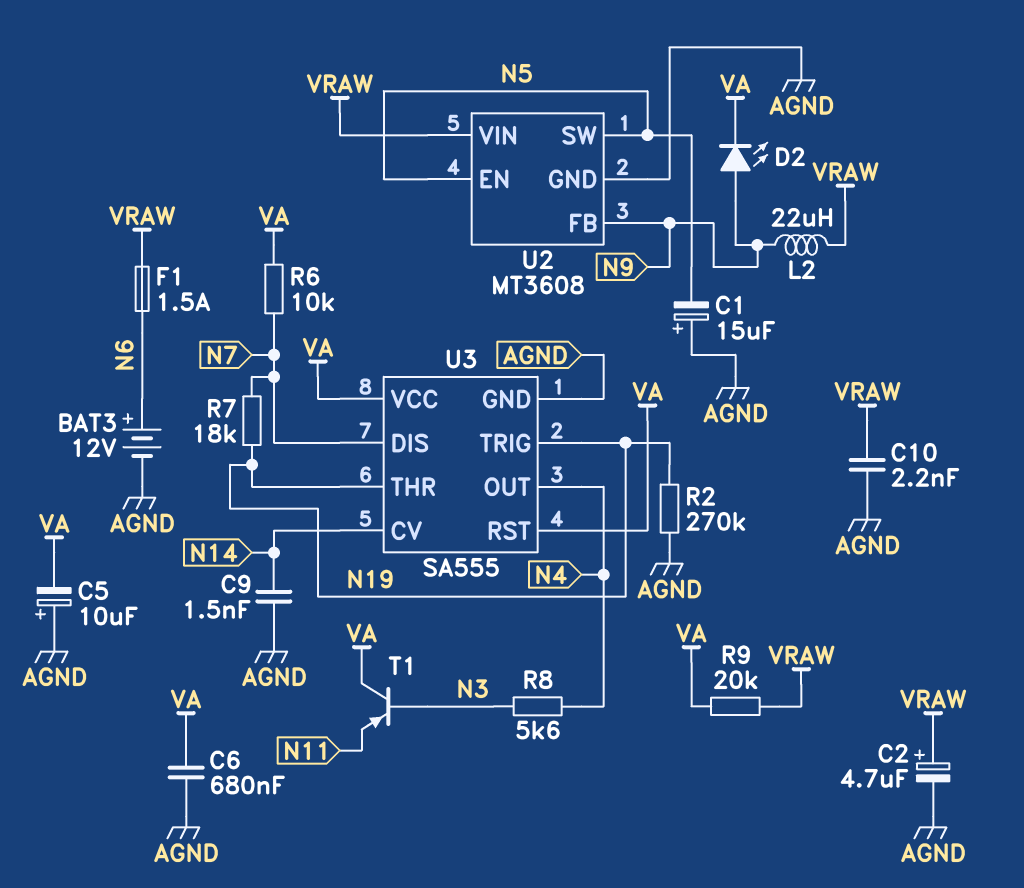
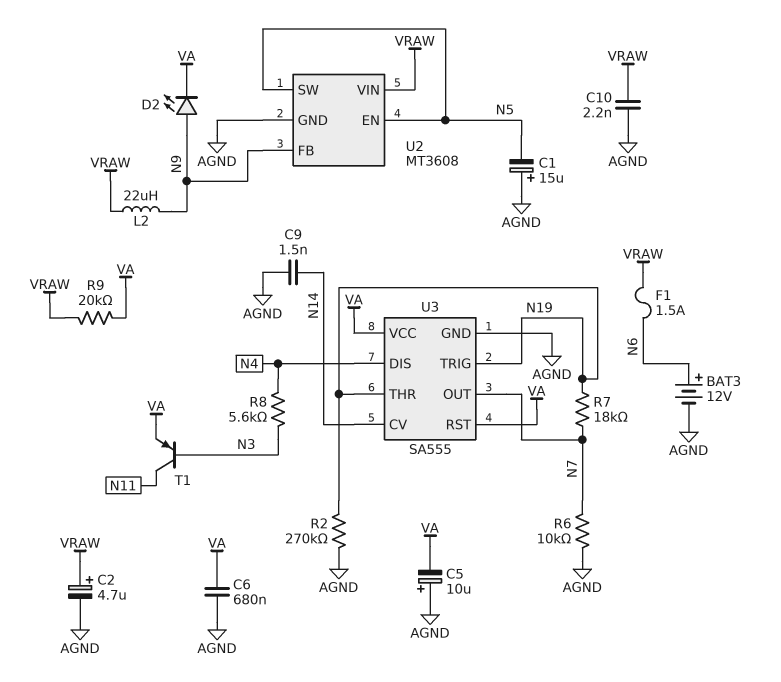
R6: 10k (N7, VA) -> 10k (AGND, N7)
T1: PNP (B N3, C VA, E N11) -> PNP (B N3, C N11, E VA)
U3 pin DIS: N7 -> N4
U3 pin OUT: N4 -> N7

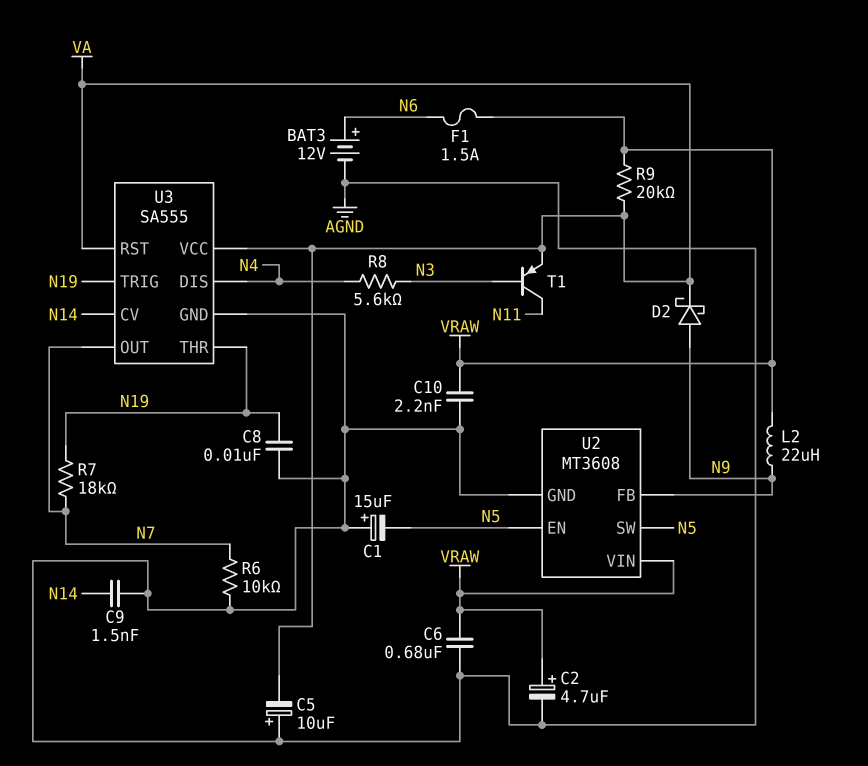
C6: 680nF (AGND, VA) -> 680nF (AGND, VRAW)
C8: none -> 10nF (AGND, N19)
D2: LED (A N9, K VA) -> schottky (A N9, K VA)
R2: 270k (AGND, N19) -> none

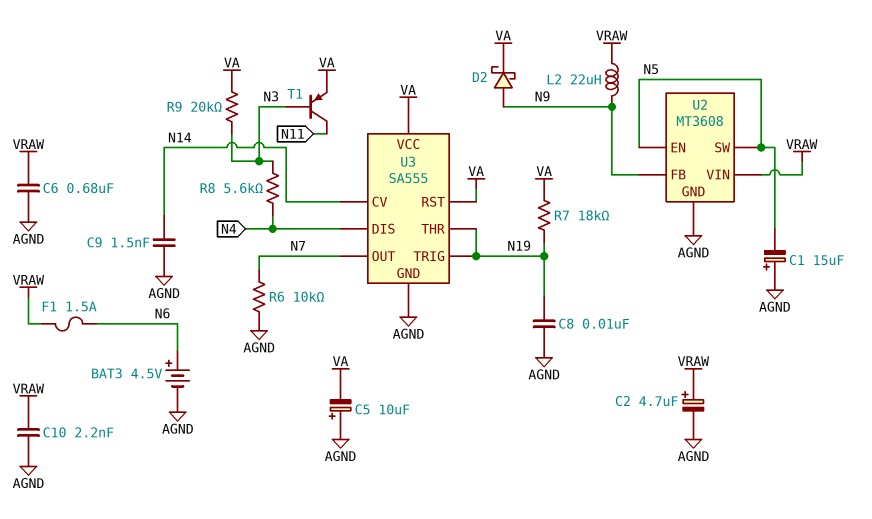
BAT3: 12V (plus N6, minus AGND) -> 4.5V (plus N6, minus AGND)
R7: 18k (N7, N19) -> 18k (N19, VA)
R9: 20k (VA, VRAW) -> 20k (N3, VA)

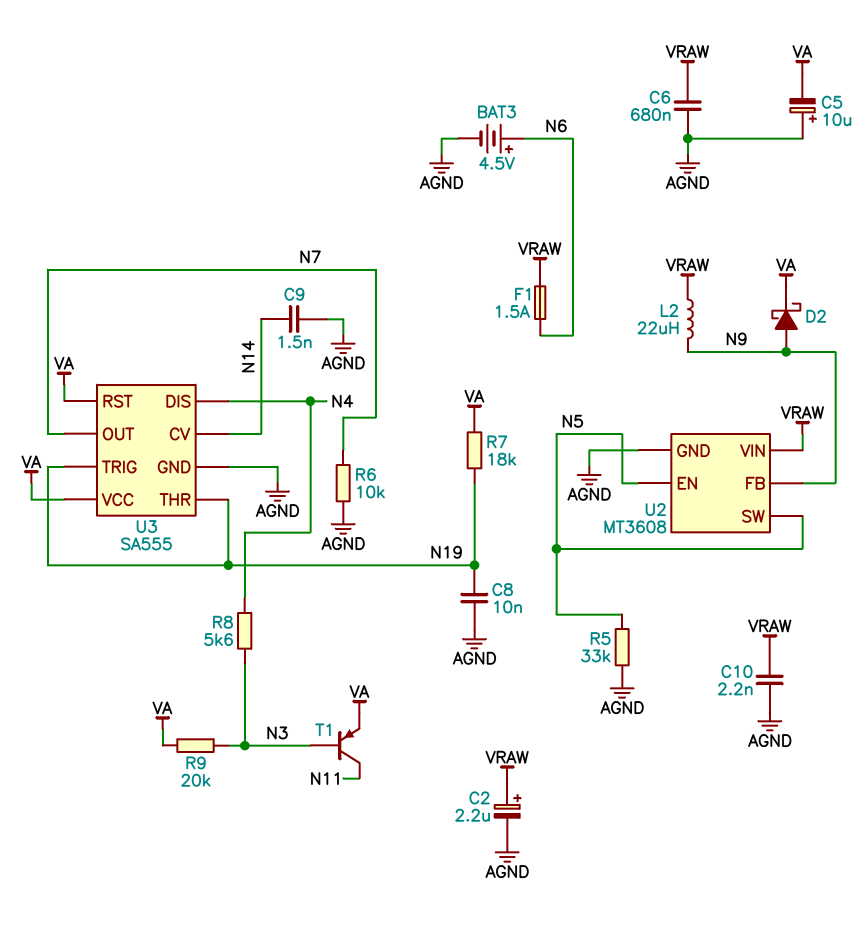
C1: 15uF (plus AGND, minus N5) -> none
C2: 4.7uF (plus VRAW, minus AGND) -> 2.2uF (plus VRAW, minus AGND)
R5: none -> 33k (AGND, N5)

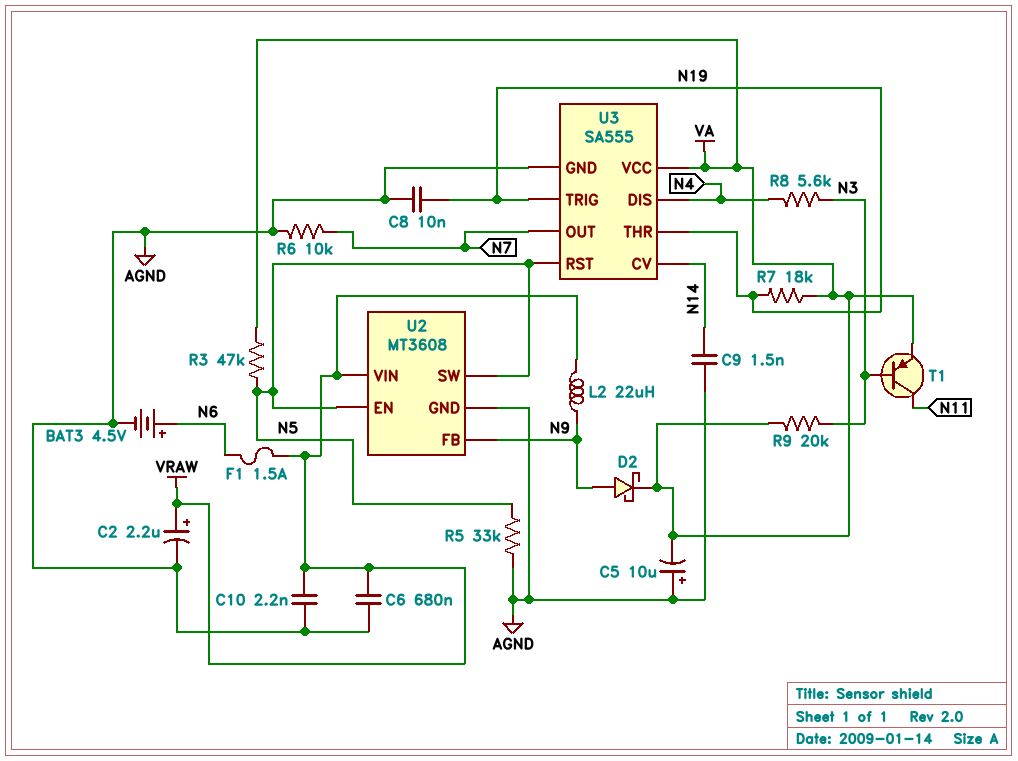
R3: none -> 47k (N5, VA)
U3 pin RST: VA -> N5

